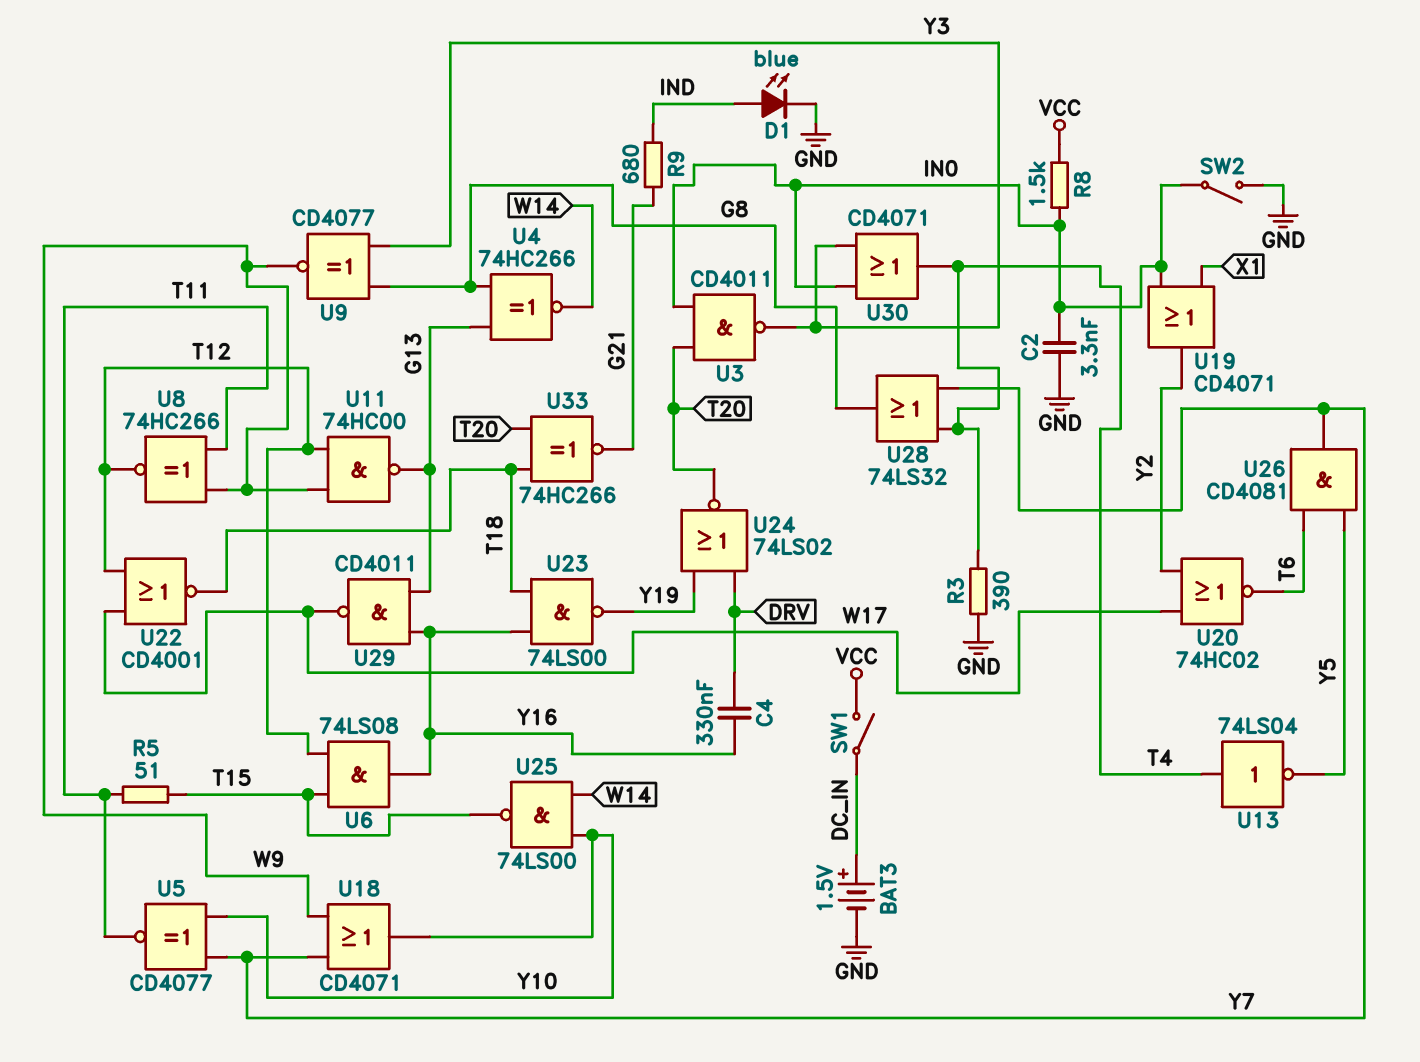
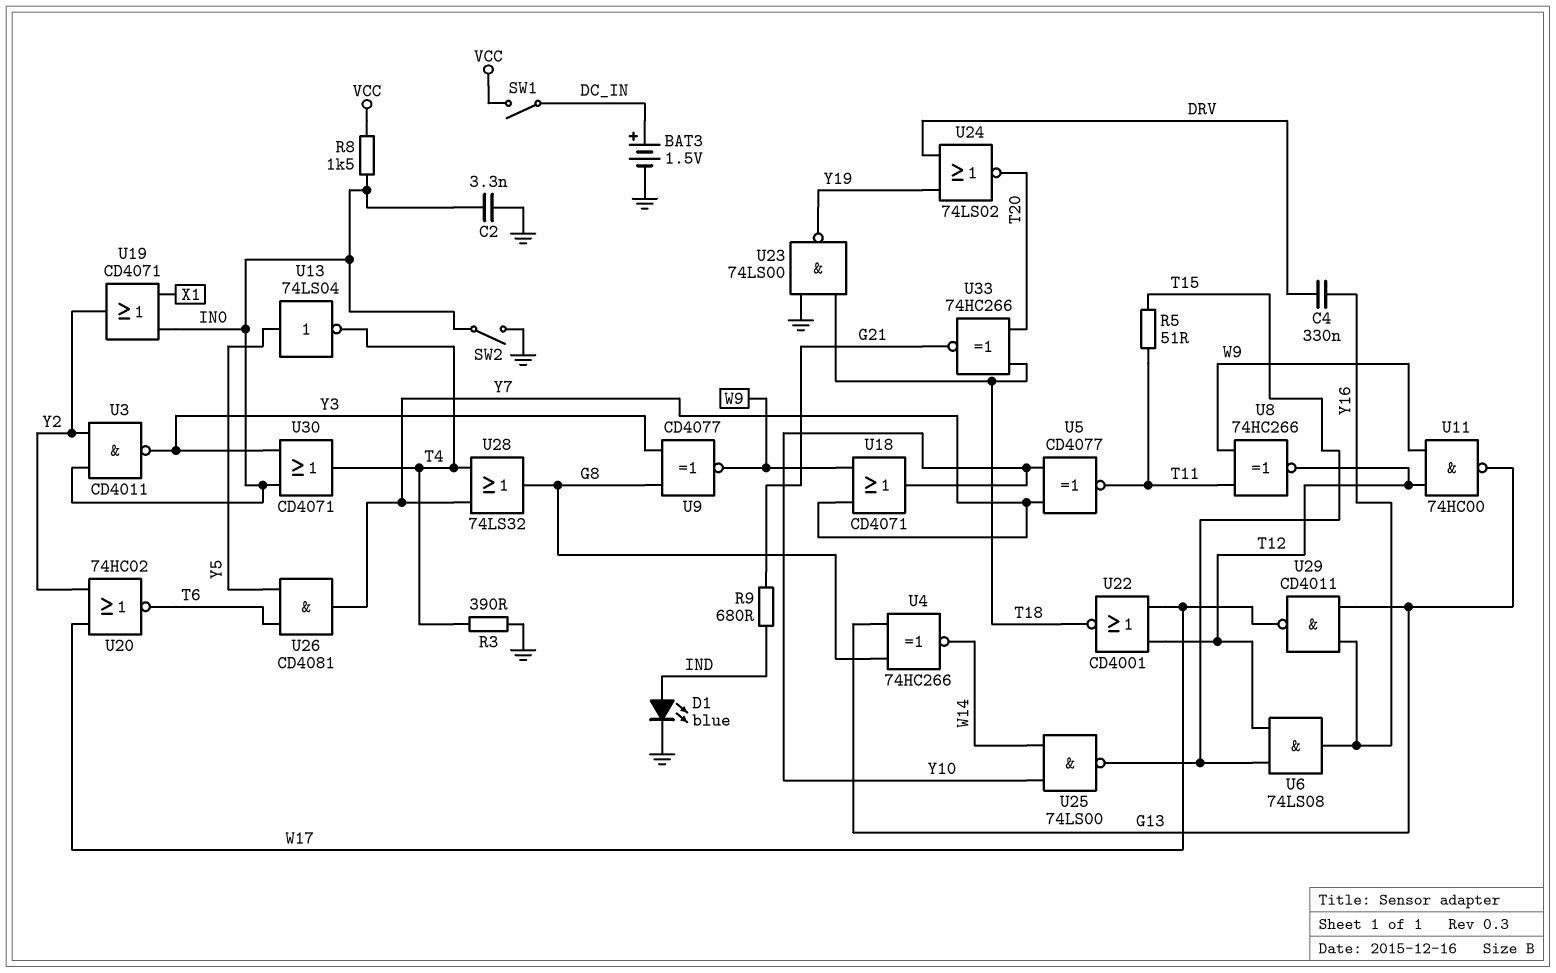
U3: NAND CD4011 (in IN0, in T20, out Y3) -> NAND CD4011 (in IN0, in Y2, out Y3)
U13: NOT 74LS04 (in T4, out Y5) -> NOT 74LS04 (in Y5, out T4)
U23: NAND 74LS00 (in T18, in Y16, out Y19) -> NAND 74LS00 (in GND, in T18, out Y19)

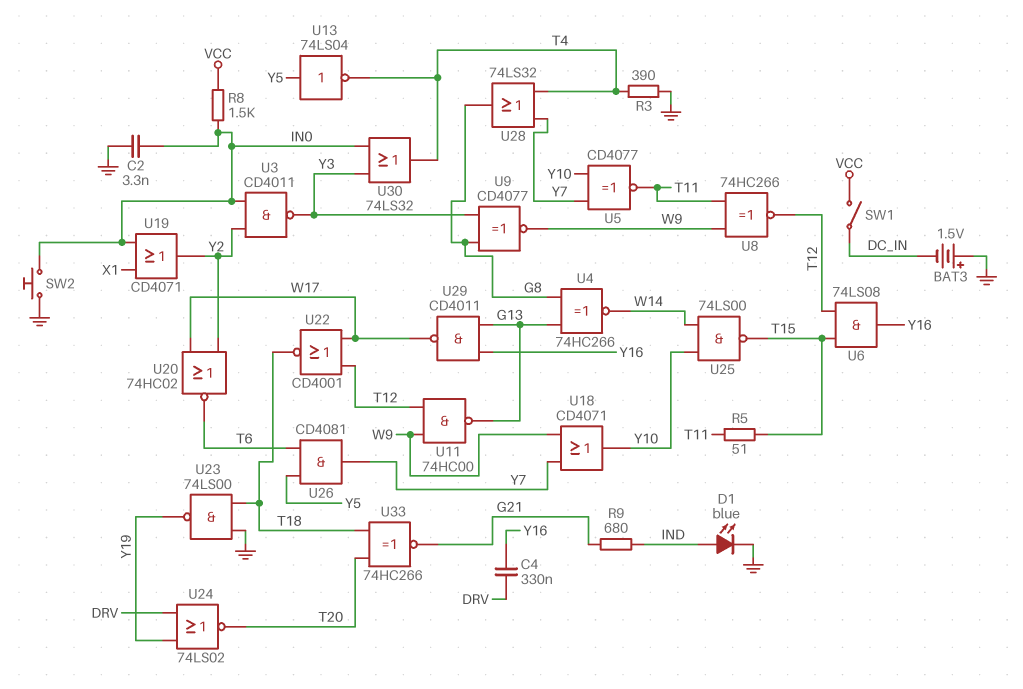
BAT3: 1.5V (plus DC_IN, minus GND) -> 1.5V (plus GND, minus DC_IN)
SW2: switch (GND, IN0) -> button (GND, IN0)
U30: OR CD4071 (in IN0, in Y3, out T4) -> OR 74LS32 (in IN0, in Y3, out T4)

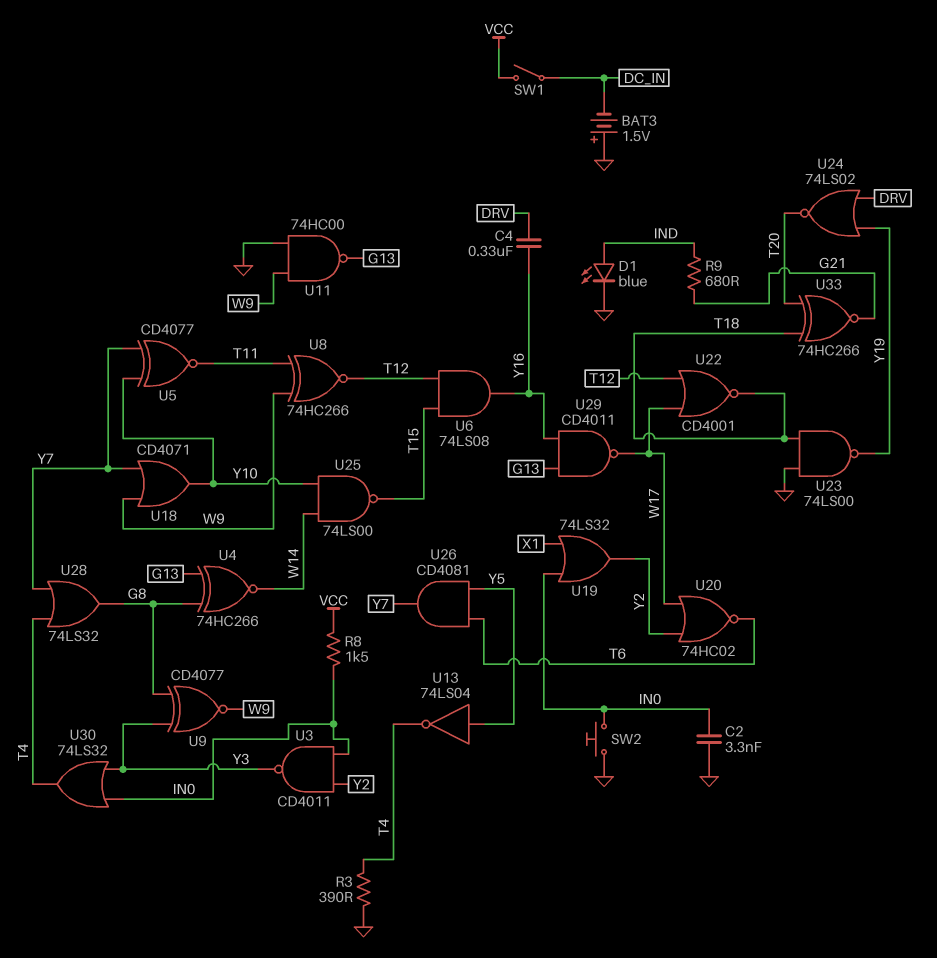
R5: 51 (T11, T15) -> none
U11: NAND 74HC00 (in T12, in W9, out G13) -> NAND 74HC00 (in GND, in W9, out G13)
U19: OR CD4071 (in IN0, in X1, out Y2) -> OR 74LS32 (in IN0, in X1, out Y2)

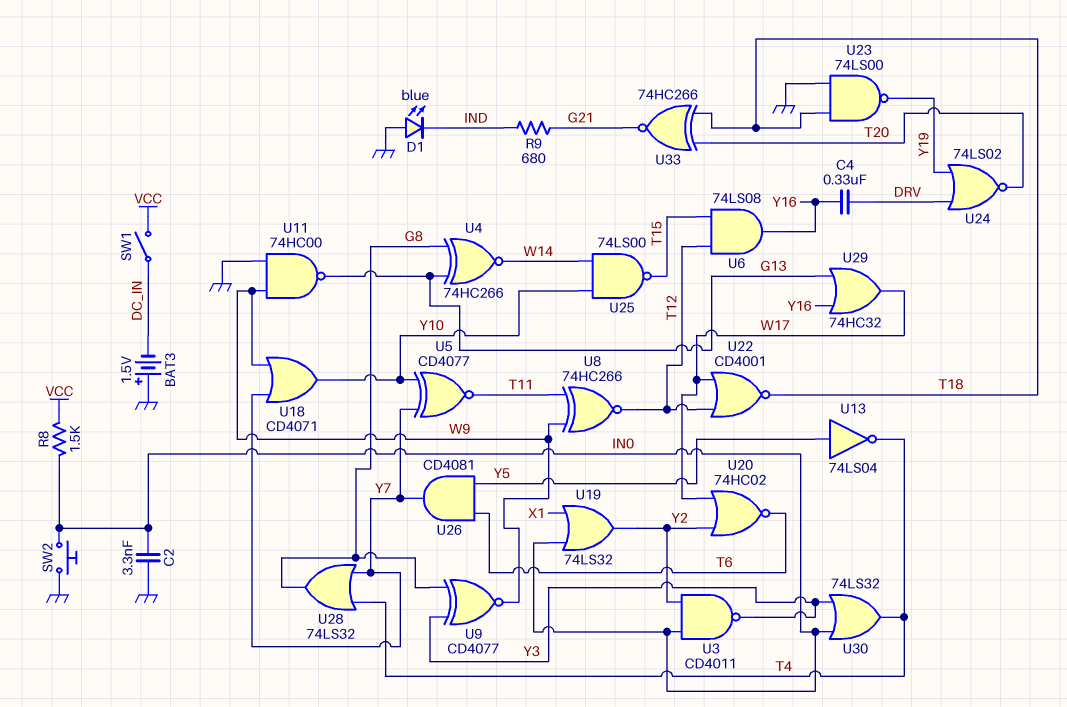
D1: LED blue (A IND, K GND) -> LED blue (A GND, K IND)
R3: 390 (GND, T4) -> none
U29: NAND CD4011 (in G13, in Y16, out W17) -> OR 74HC32 (in G13, in Y16, out W17)

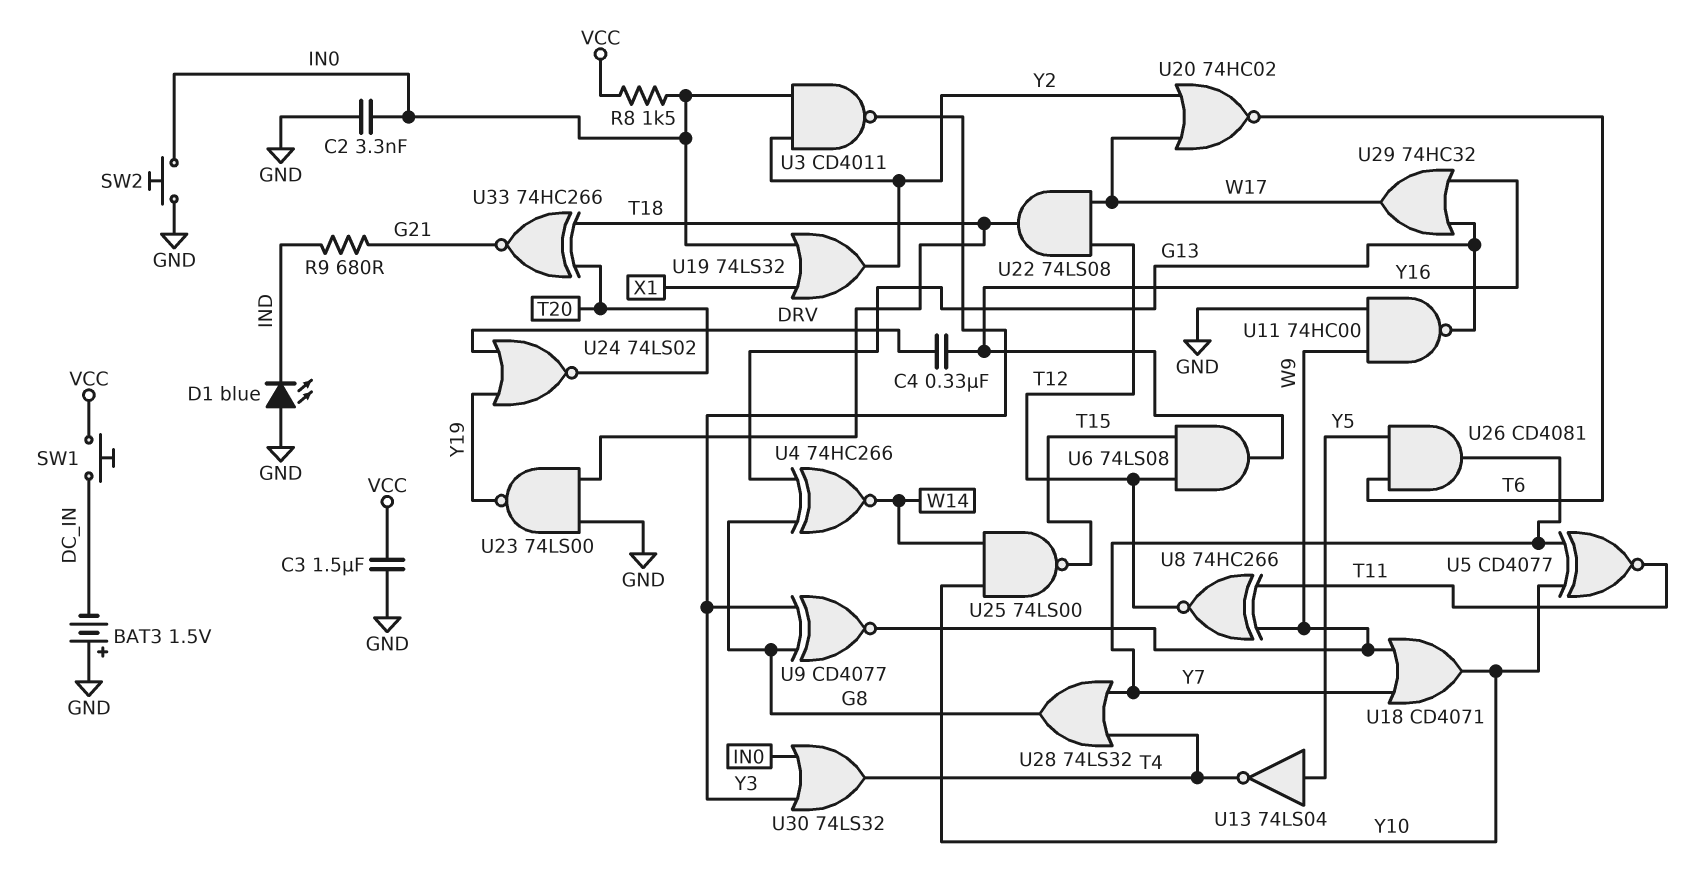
C3: none -> 1.5uF (GND, VCC)
SW1: switch (DC_IN, VCC) -> button (DC_IN, VCC)
U22: NOR CD4001 (in T12, in W17, out T18) -> AND 74LS08 (in T12, in W17, out T18)

